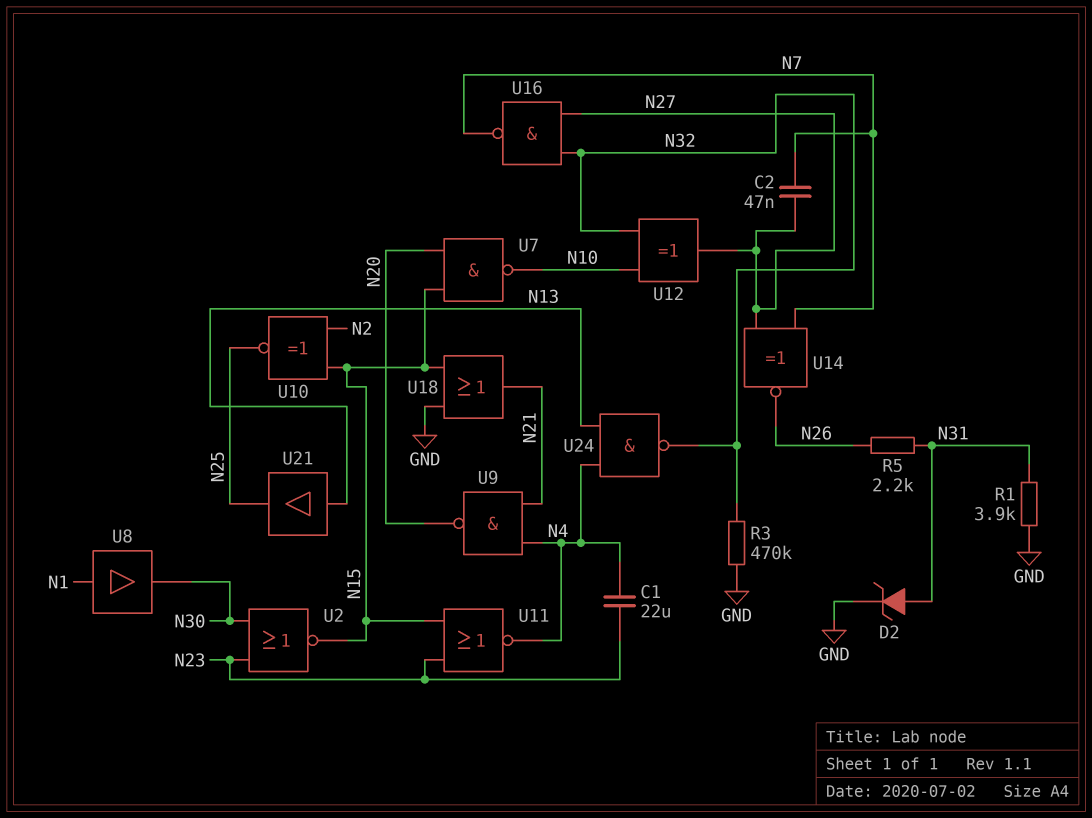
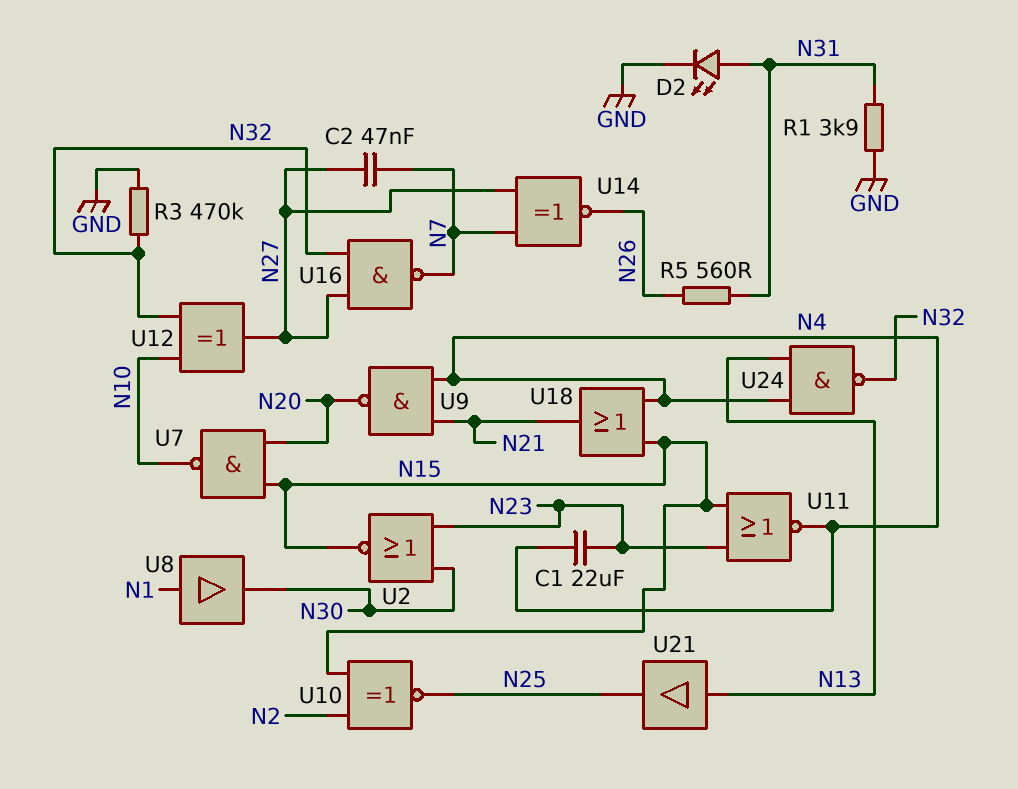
D2: zener (A N31, K GND) -> LED (A N31, K GND)
R5: 2.2k (N26, N31) -> 560 (N26, N31)
U18: OR (in GND, in N15, out N21) -> OR (in N4, in N15, out N21)

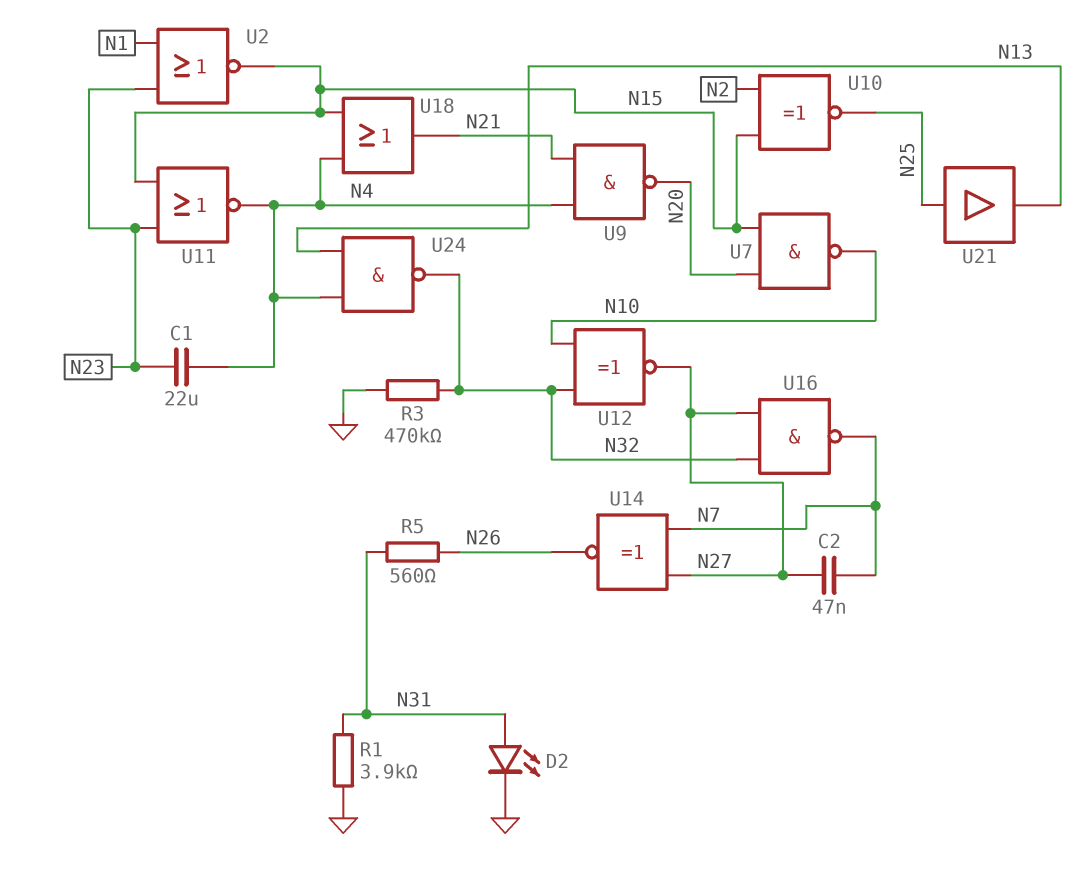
U2: NOR (in N23, in N30, out N15) -> NOR (in N1, in N23, out N15)
U8: buffer (in N1, out N30) -> none
U12: XOR (in N10, in N32, out N27) -> XNOR (in N10, in N32, out N27)
U21: buffer (in N13, out N25) -> buffer (in N25, out N13)

